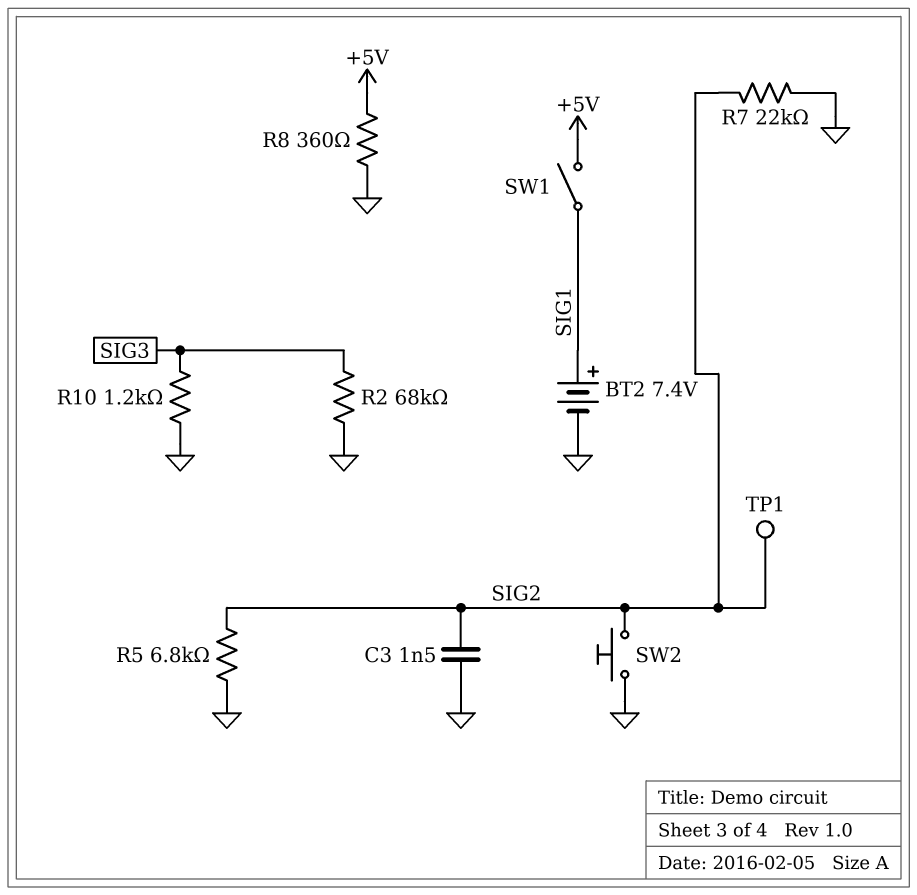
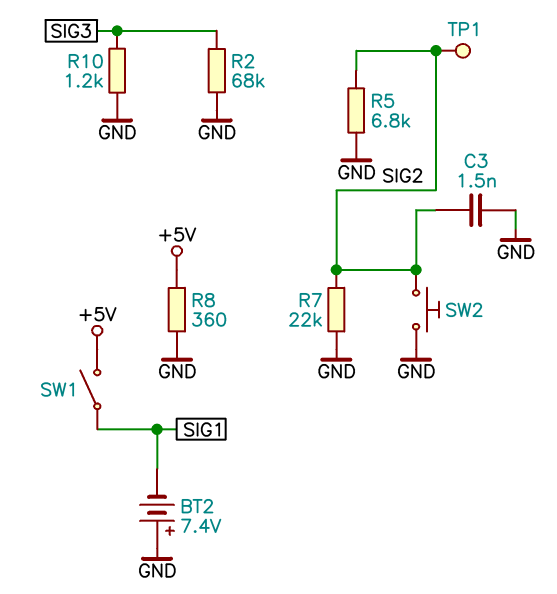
BT2: 7.4V (plus SIG1, minus GND) -> 7.4V (plus GND, minus SIG1)

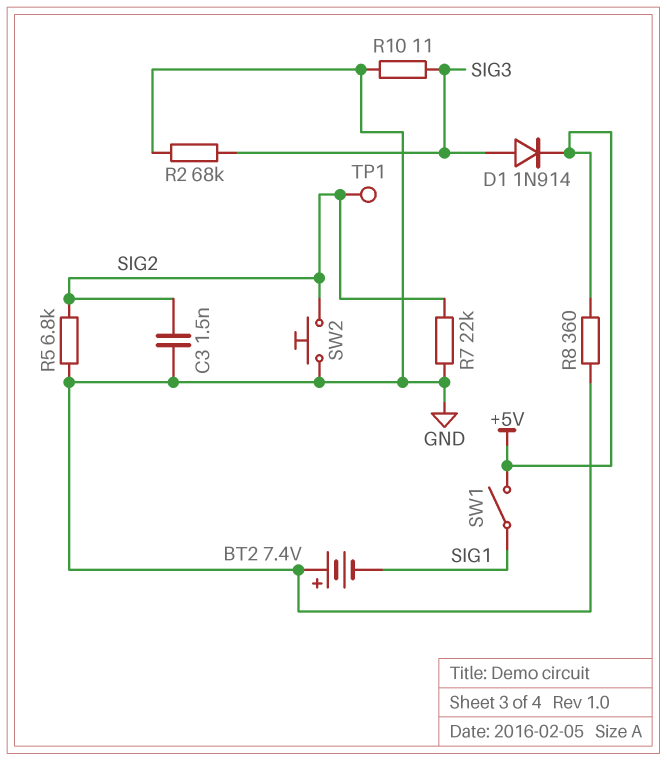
D1: none -> diode 1N914 (A SIG3, K +5V)
R10: 1.2k (GND, SIG3) -> 11 (GND, SIG3)

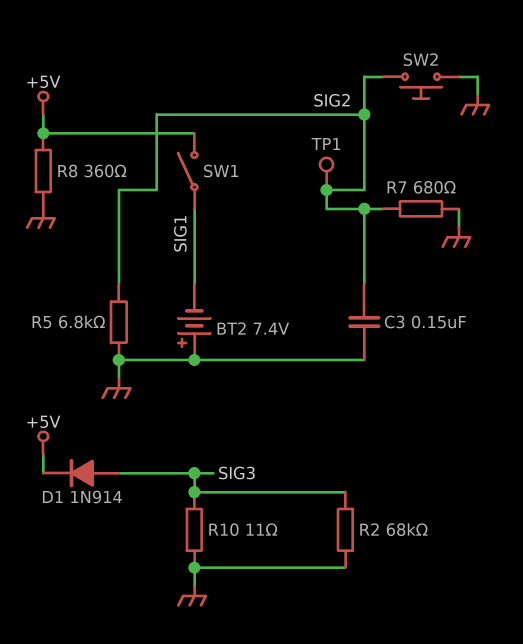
C3: 1.5nF (GND, SIG2) -> 150nF (GND, SIG2)
R7: 22k (GND, SIG2) -> 680 (GND, SIG2)

